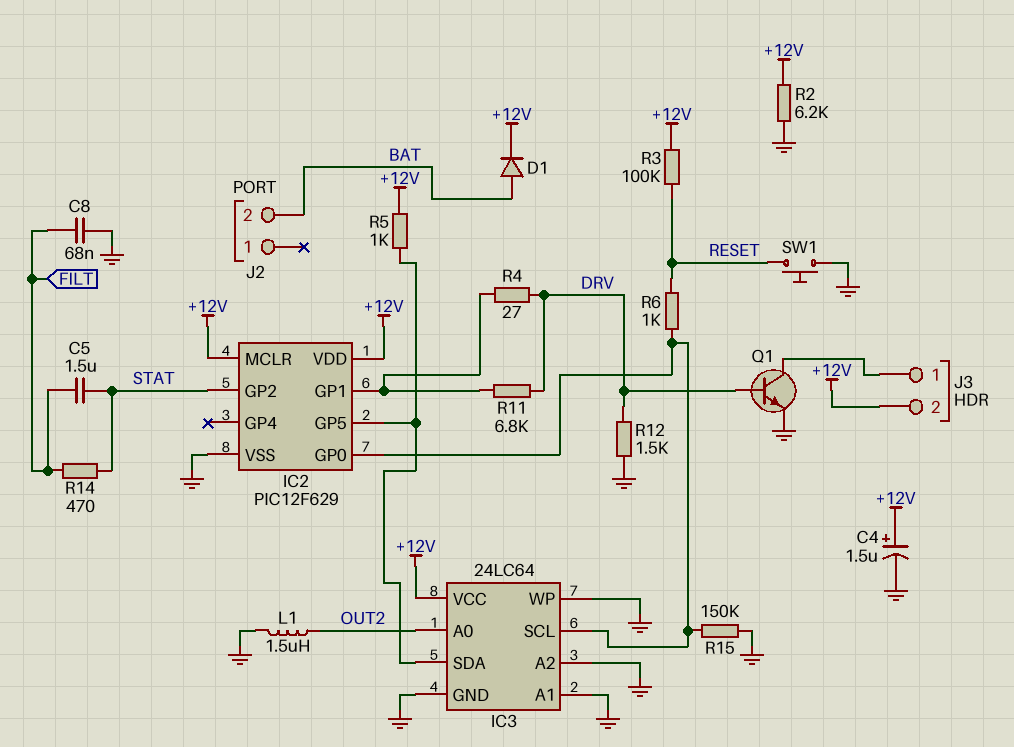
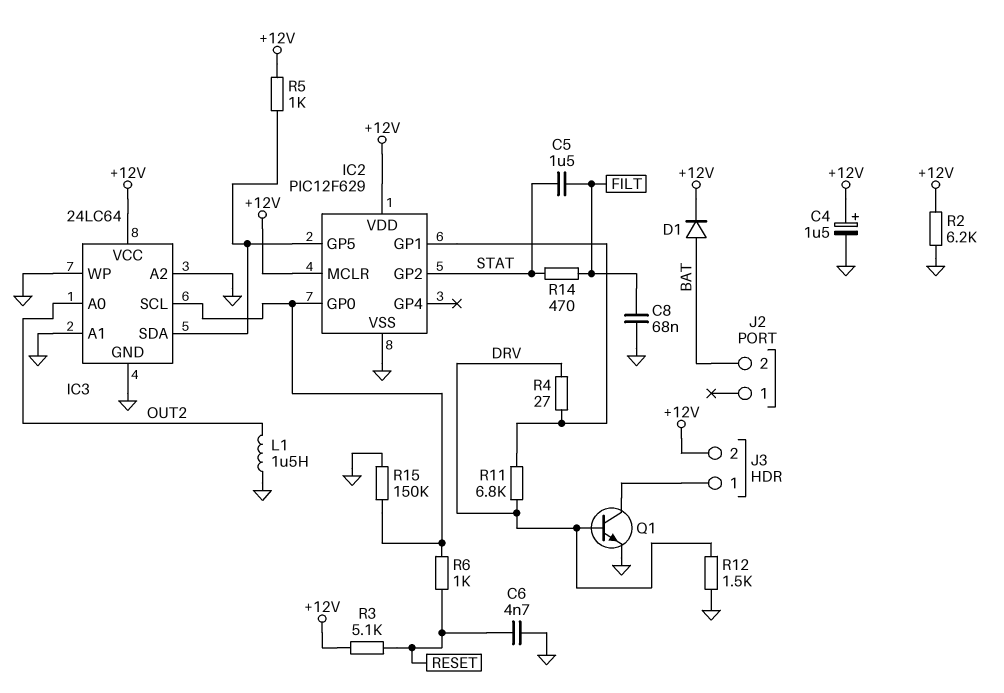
C6: none -> 4.7nF (GND, RESET)
R3: 100k (+12V, RESET) -> 5.1k (+12V, RESET)
SW1: button (GND, RESET) -> none

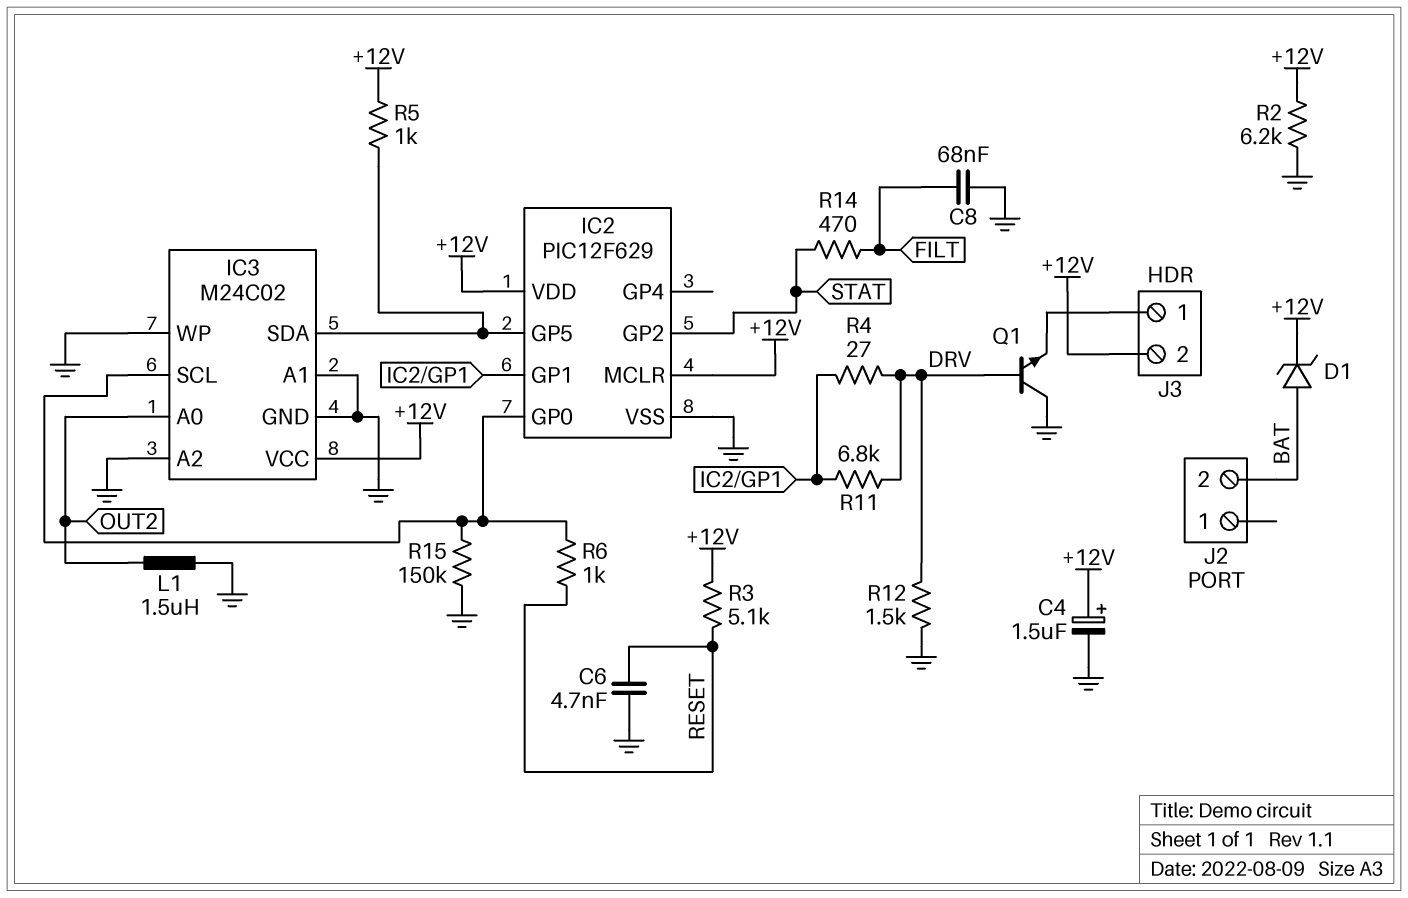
C5: 1.5uF (FILT, STAT) -> none
D1: diode (A BAT, K +12V) -> zener (A BAT, K +12V)
IC3: 24LC64 -> M24C02
Q1: NPN (B DRV, C J3/1, E GND) -> NPN (B DRV, C GND, E J3/1)

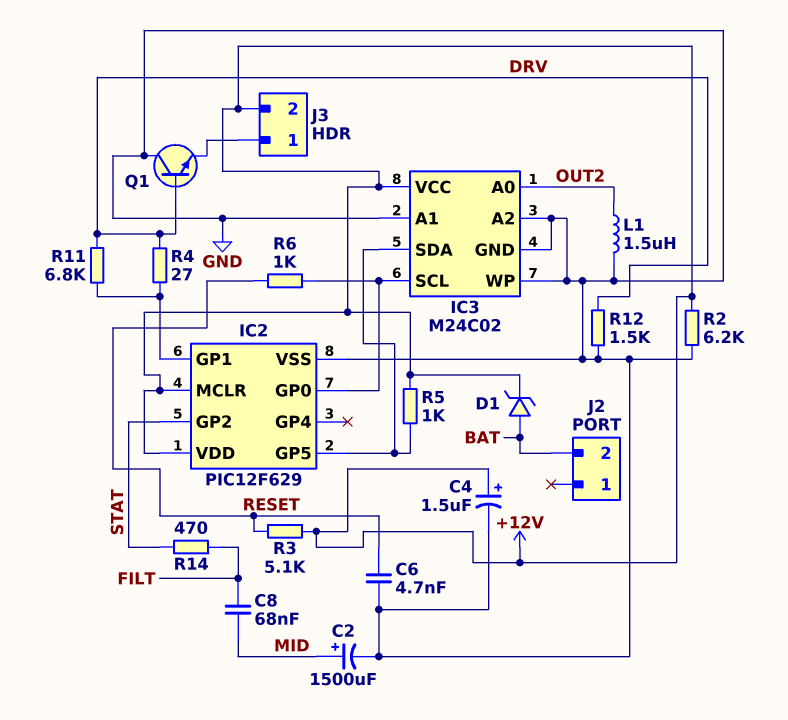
C2: none -> 1500uF (plus MID, minus GND)
C8: 68nF (FILT, GND) -> 68nF (FILT, MID)
R15: 150k (GND, IC2/GP0) -> none

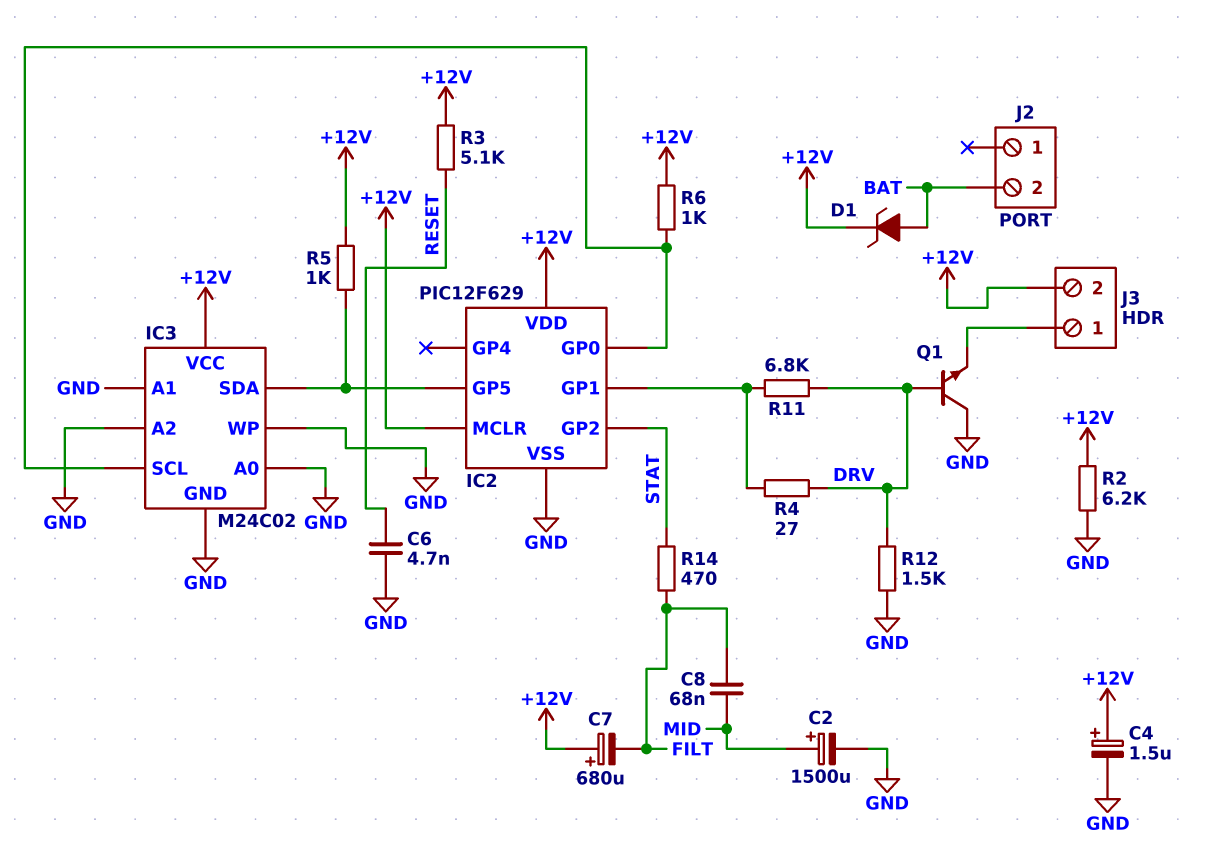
C7: none -> 680uF (plus +12V, minus FILT)
IC3 pin A0: OUT2 -> GND
L1: 1.5uH (GND, OUT2) -> none
R6: 1k (IC2/GP0, RESET) -> 1k (+12V, IC2/GP0)

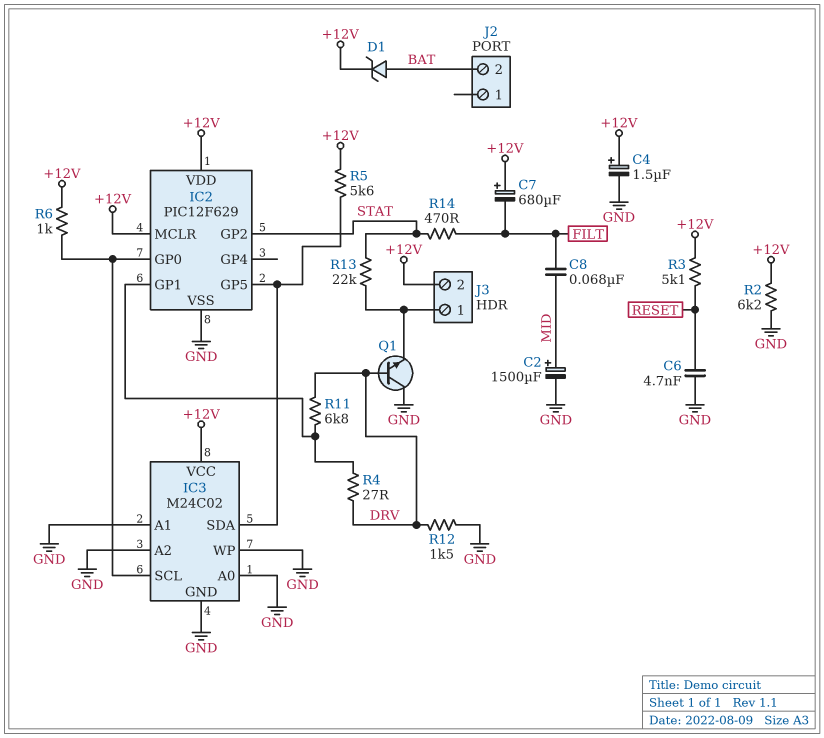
R5: 1k (+12V, IC2/GP5) -> 5.6k (+12V, IC2/GP5)
R13: none -> 22k (J3/1, STAT)

